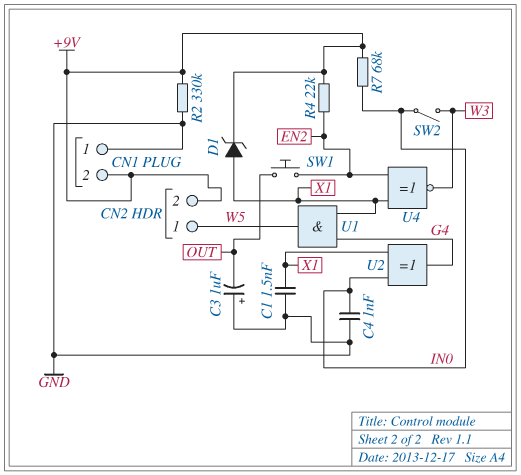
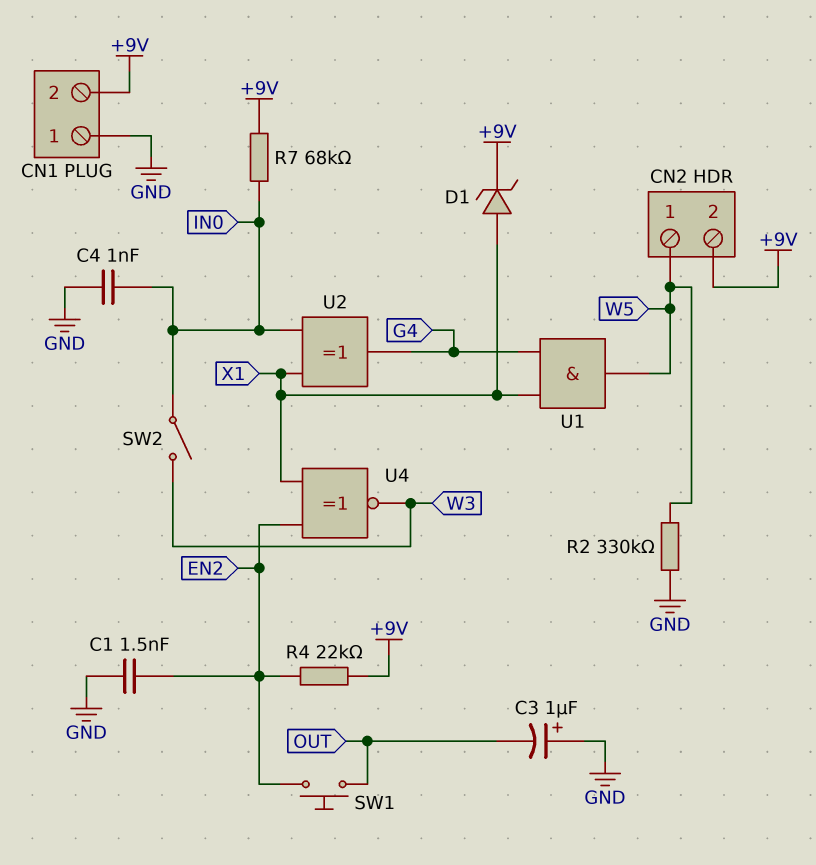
C1: 1.5nF (GND, X1) -> 1.5nF (EN2, GND)
R2: 330k (+9V, GND) -> 330k (GND, W5)

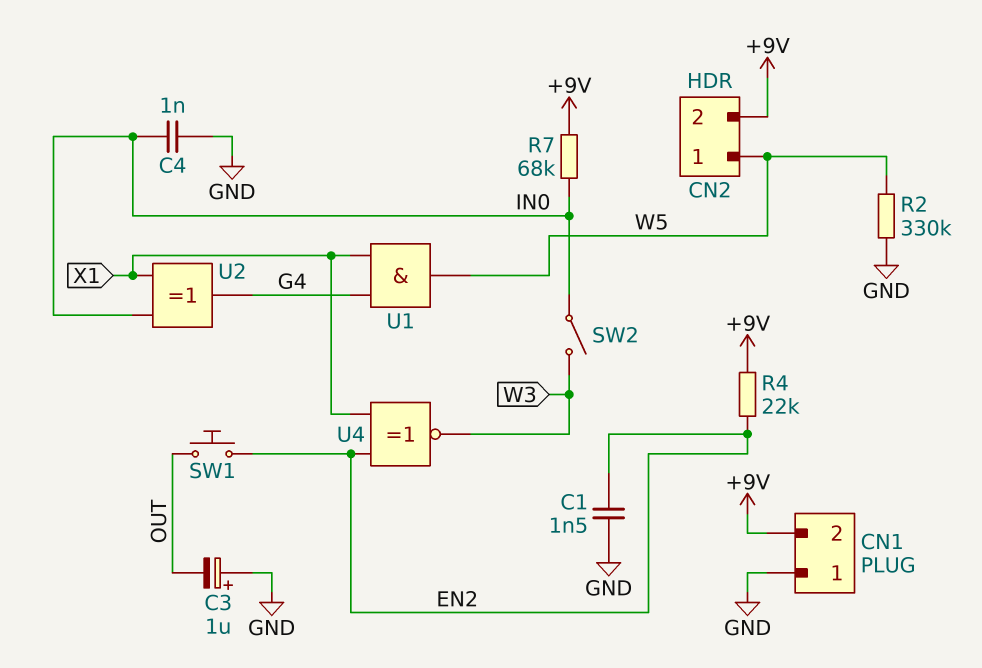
D1: zener (A X1, K +9V) -> none

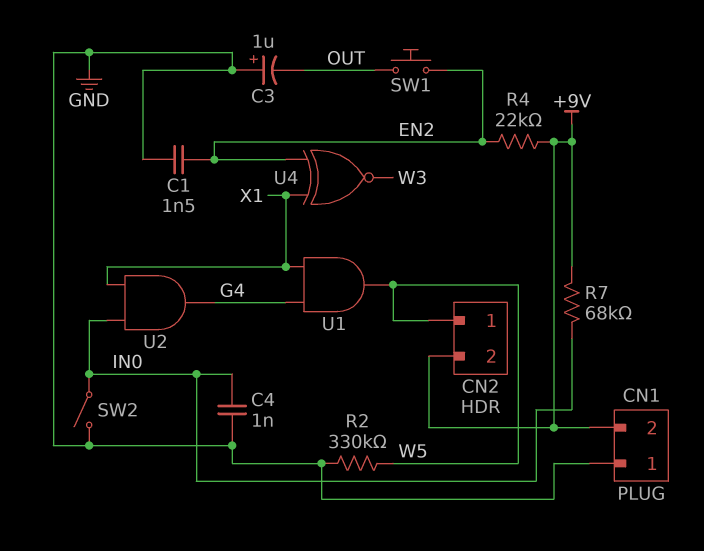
SW2: switch (IN0, W3) -> switch (GND, IN0)
U2: XOR (in IN0, in X1, out G4) -> AND (in IN0, in X1, out G4)

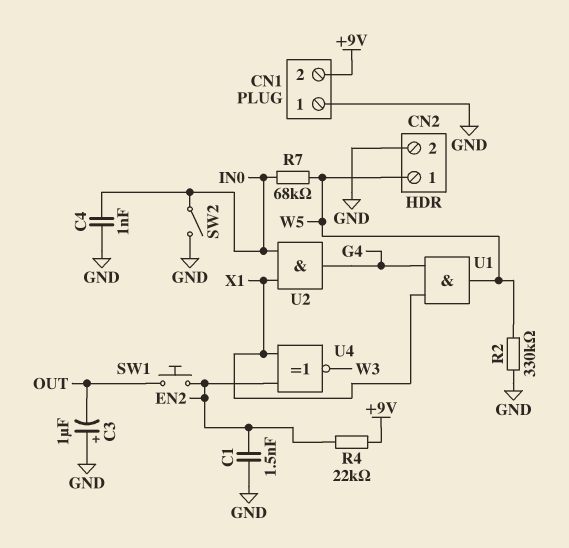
CN2 pin 2: +9V -> GND
R7: 68k (+9V, IN0) -> 68k (IN0, W5)

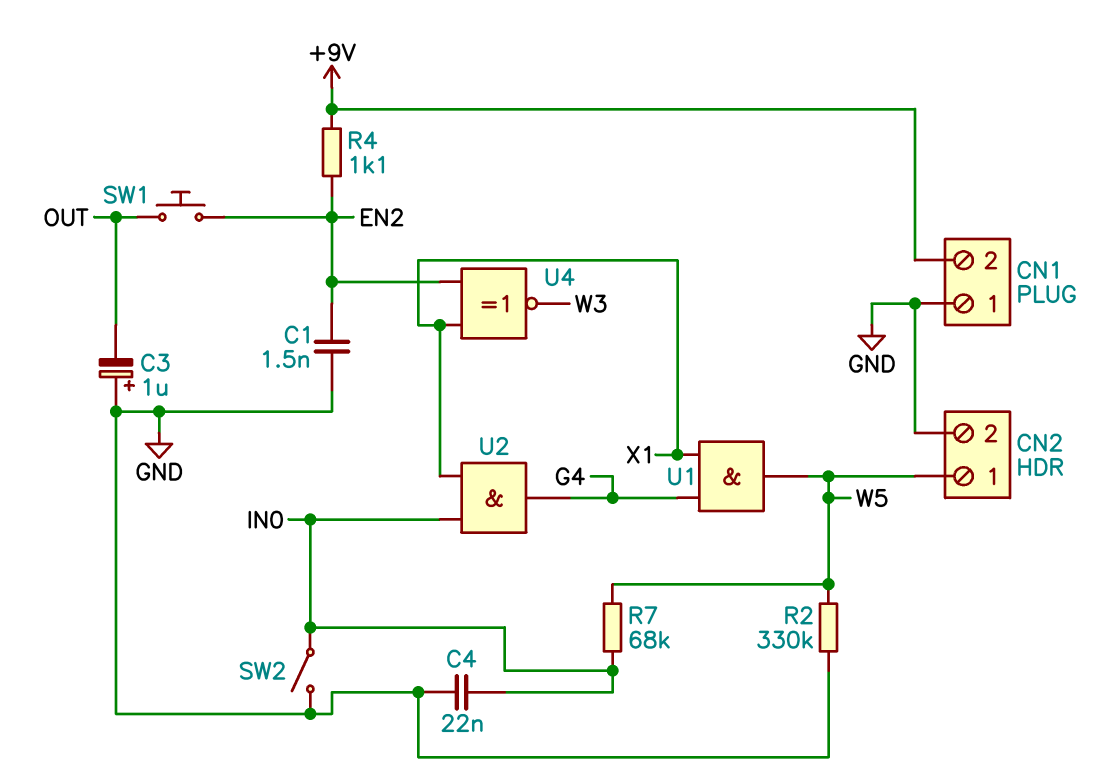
C4: 1nF (GND, IN0) -> 22nF (GND, IN0)
R4: 22k (+9V, EN2) -> 1.1k (+9V, EN2)

